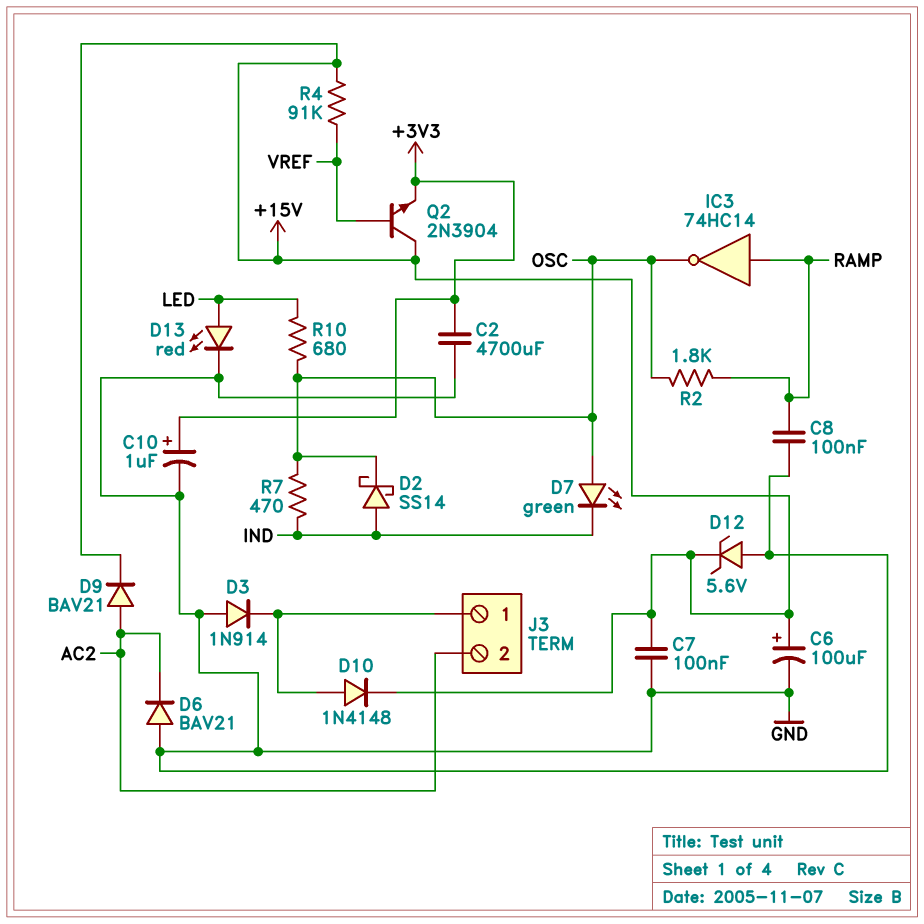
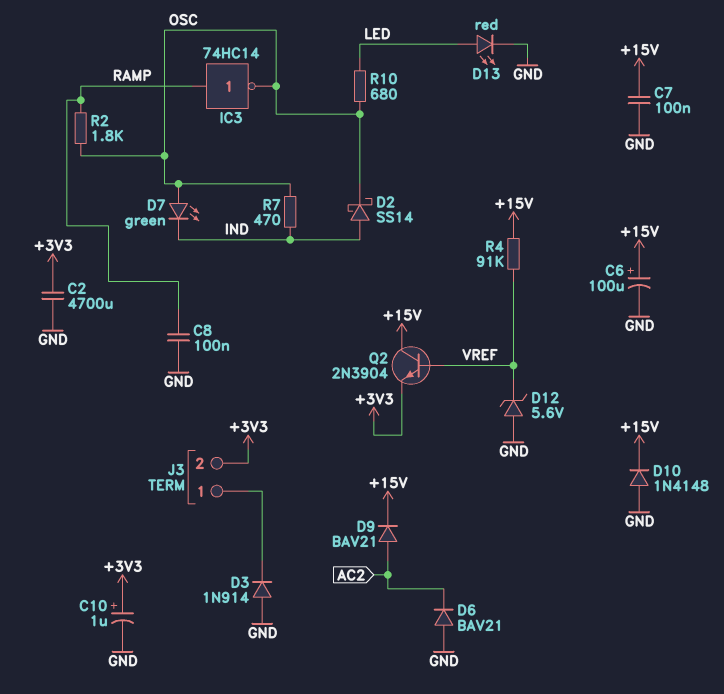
D10: diode 1N4148 (A J3/1, K +15V) -> diode 1N4148 (A GND, K +15V)
D12: zener 5.6V (A GND, K +15V) -> zener 5.6V (A GND, K VREF)
J3 pin 2: AC2 -> +3V3

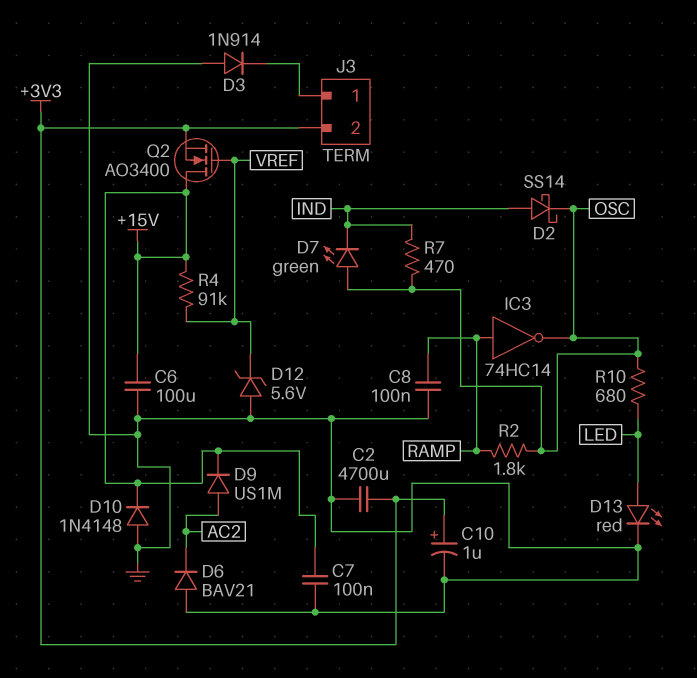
C6: 100uF (plus +15V, minus GND) -> 100uF (+15V, GND)
D9: diode BAV21 (A AC2, K +15V) -> diode US1M (A AC2, K +15V)
Q2: NPN 2N3904 (B VREF, C +15V, E +3V3) -> NMOS AO3400 (G VREF, D +15V, S +3V3)

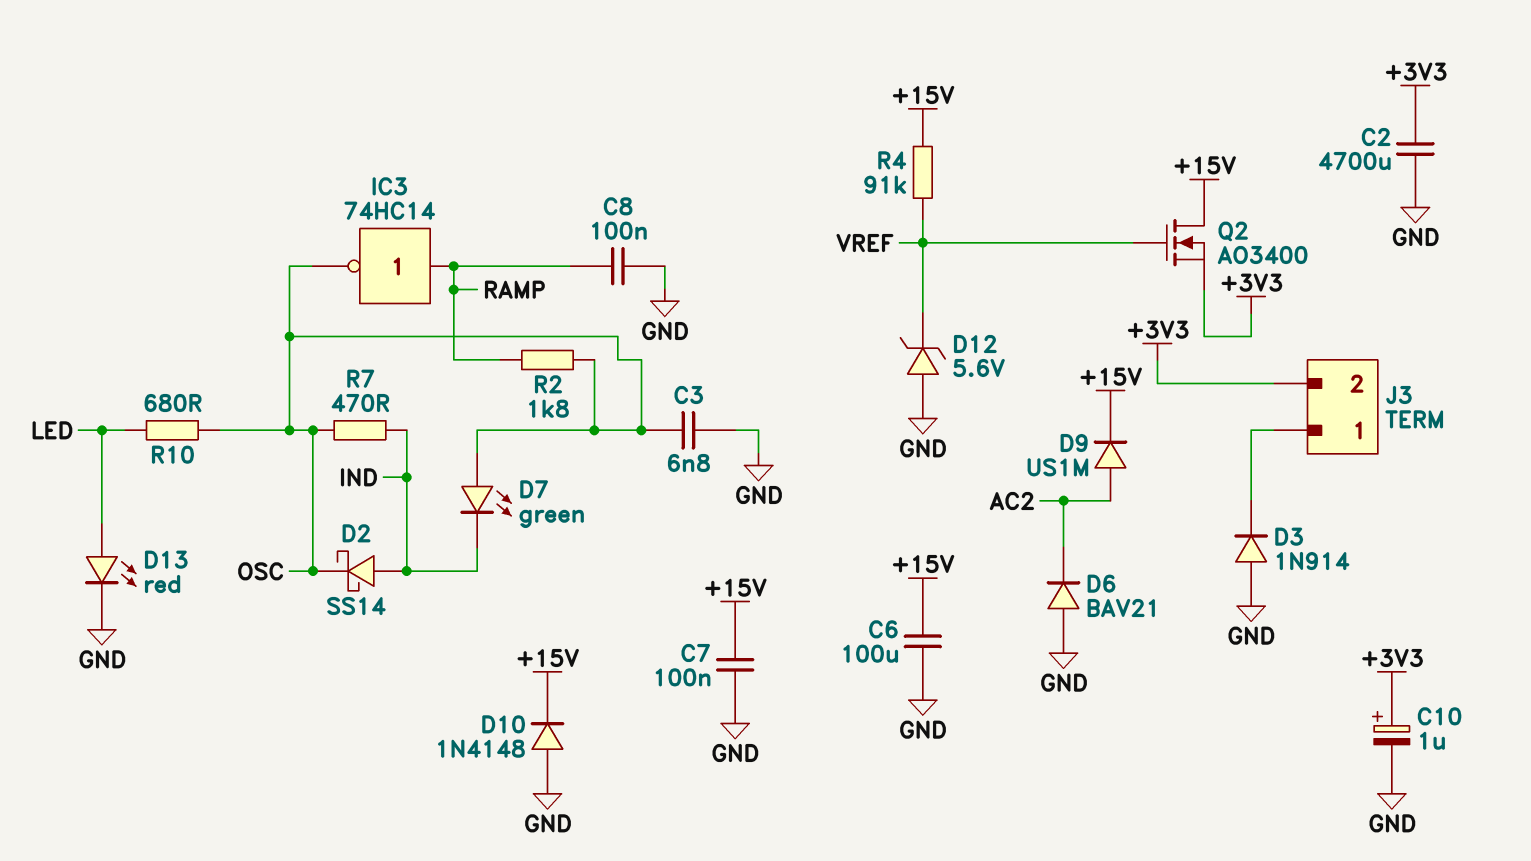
C3: none -> 6.8nF (GND, OSC)

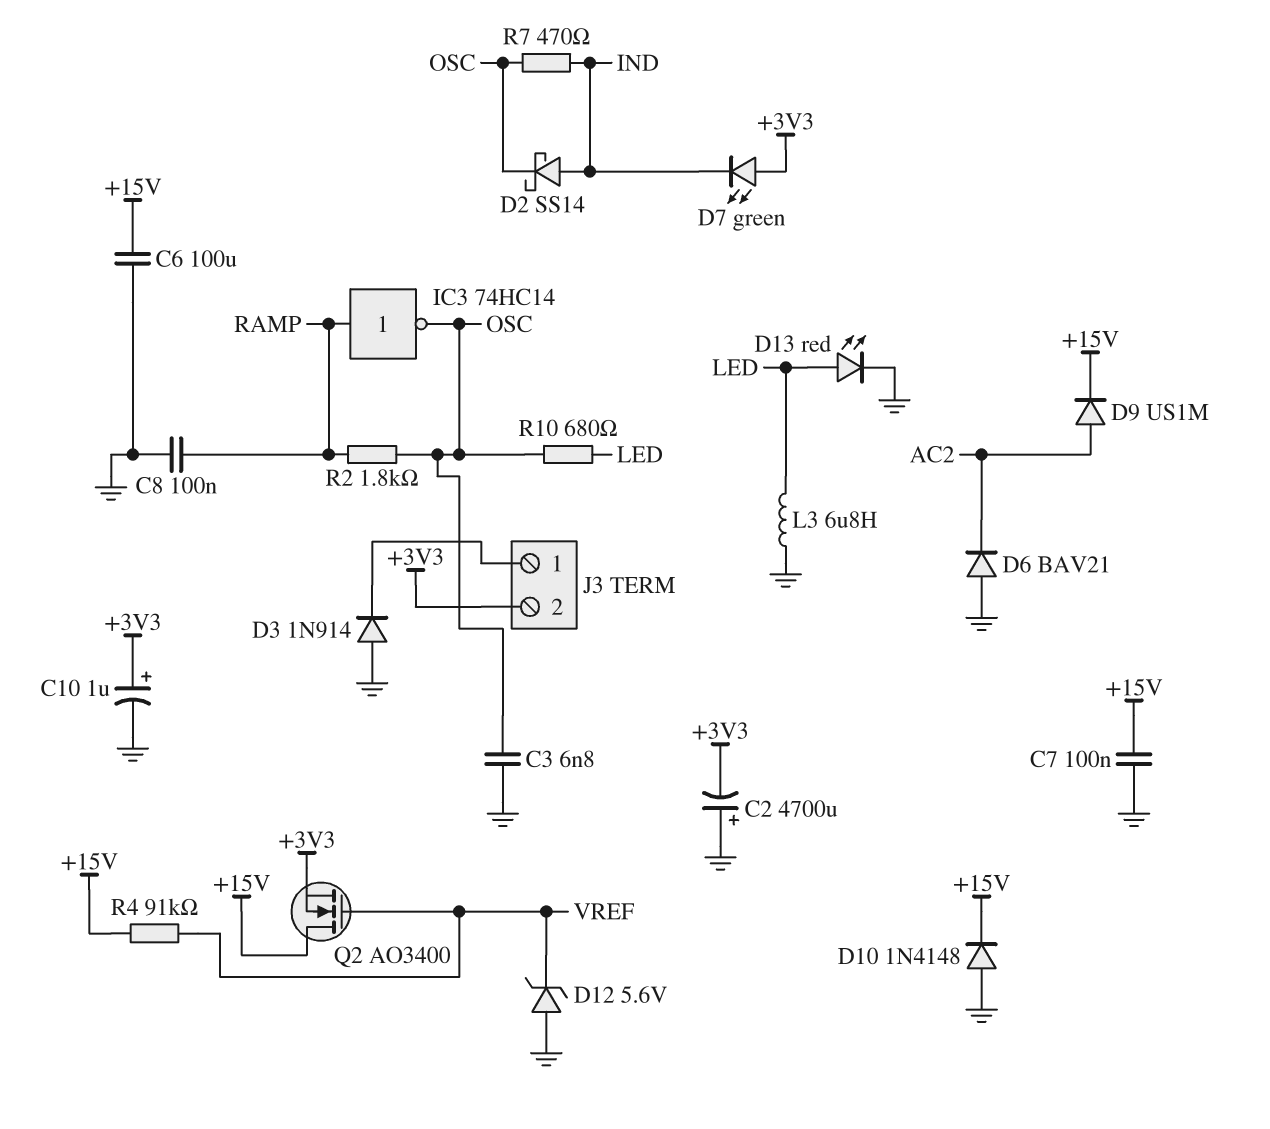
C2: 4700uF (+3V3, GND) -> 4700uF (plus GND, minus +3V3)
D7: LED green (A OSC, K IND) -> LED green (A +3V3, K IND)
L3: none -> 6.8uH (GND, LED)

